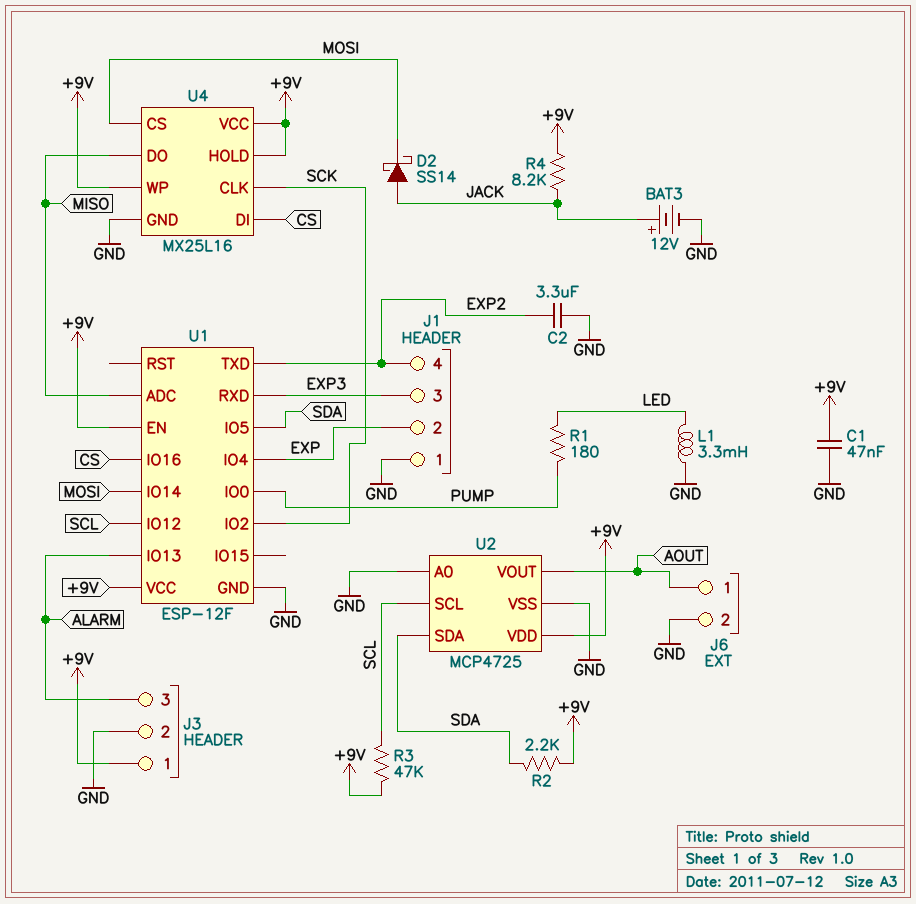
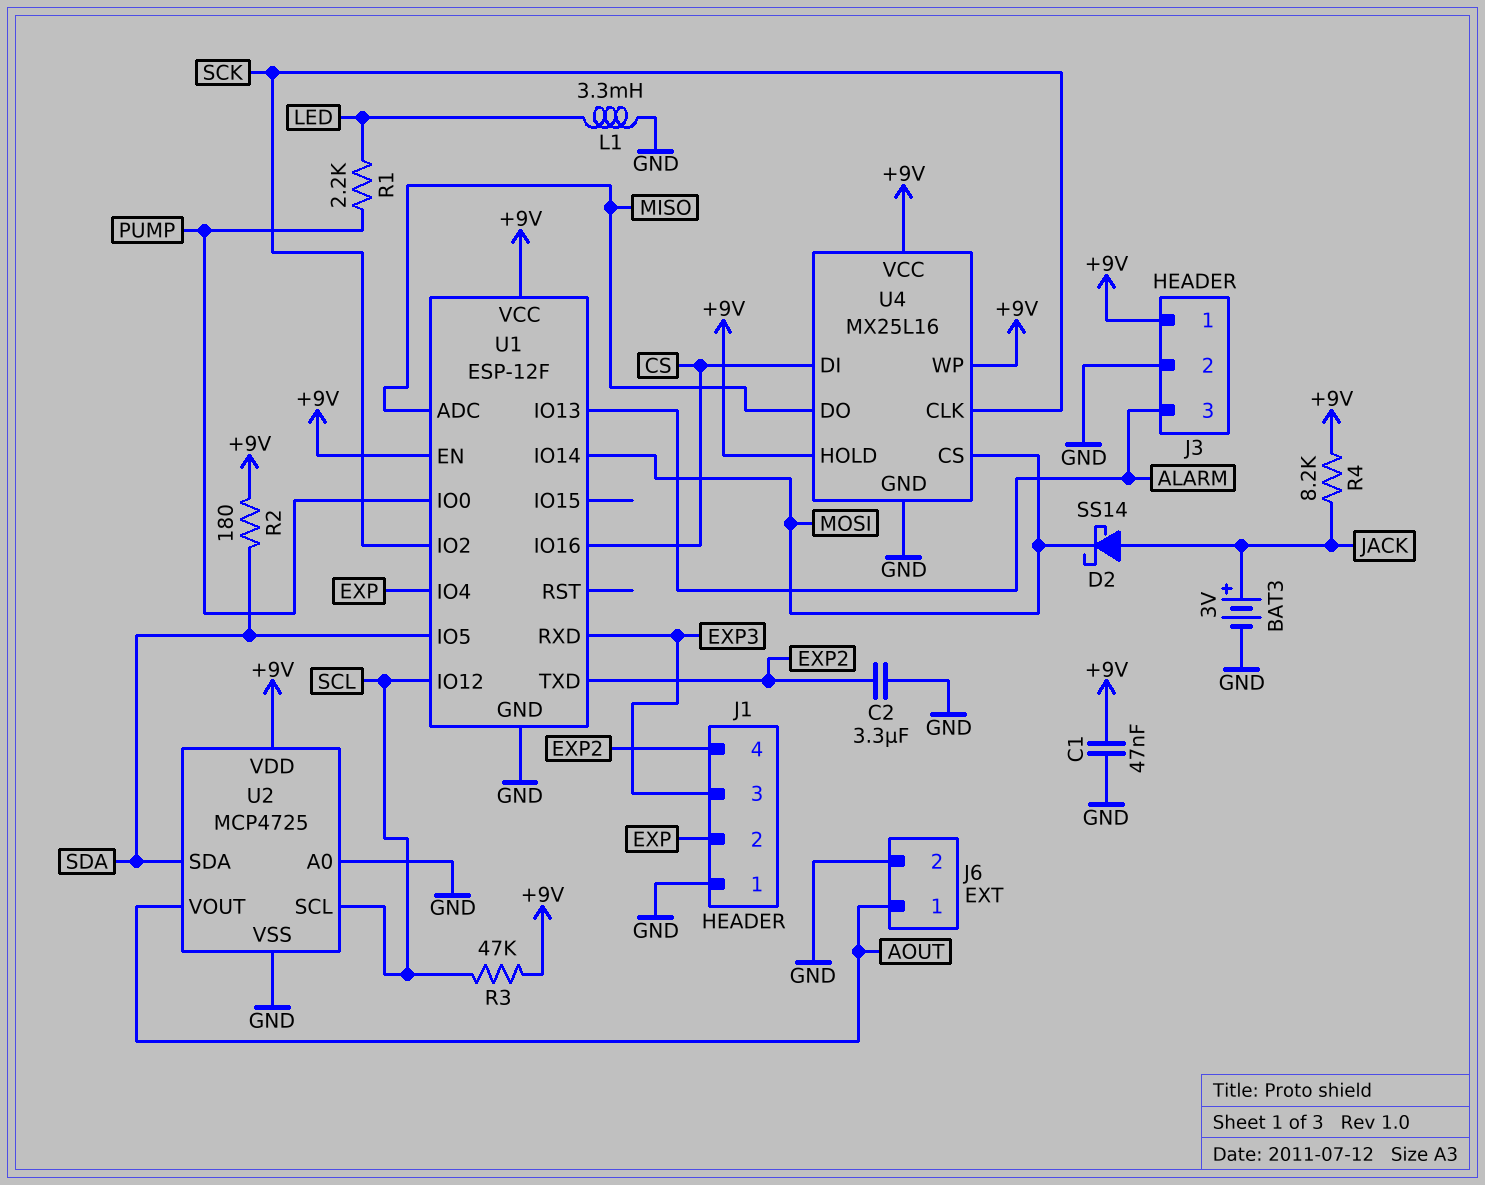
BAT3: 12V (plus JACK, minus GND) -> 3V (plus JACK, minus GND)
R1: 180 (LED, PUMP) -> 2.2k (LED, PUMP)
R2: 2.2k (+9V, SDA) -> 180 (+9V, SDA)

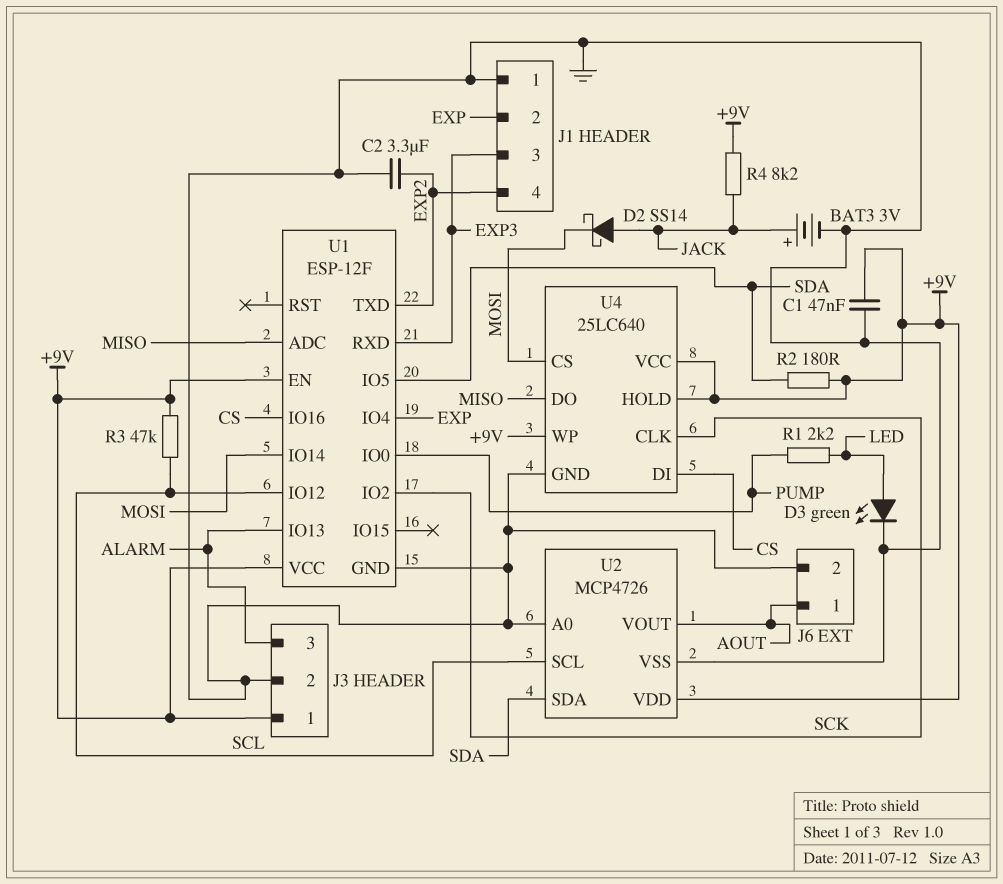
D3: none -> LED green (A LED, K GND)
L1: 3.3mH (GND, LED) -> none
U2: MCP4725 -> MCP4726
U4: MX25L16 -> 25LC640

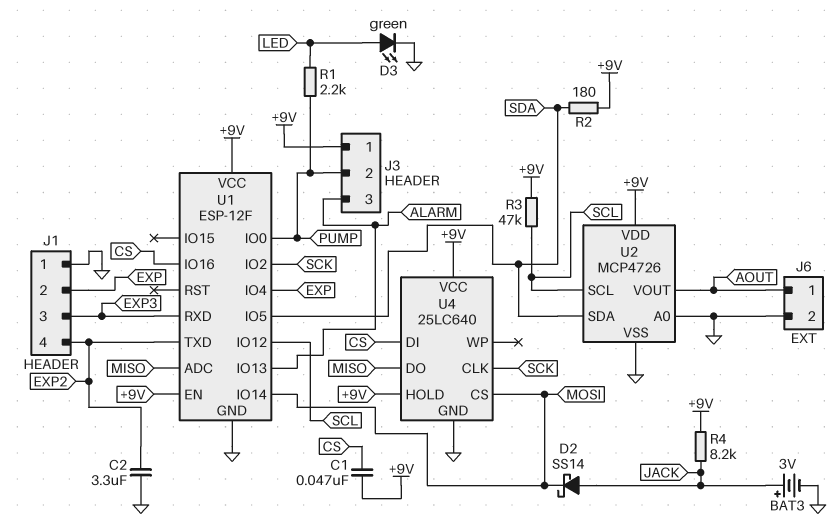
C1: 47nF (+9V, GND) -> 47nF (+9V, CS)
J3 pin 2: GND -> PUMP
U4 pin WP: +9V -> none

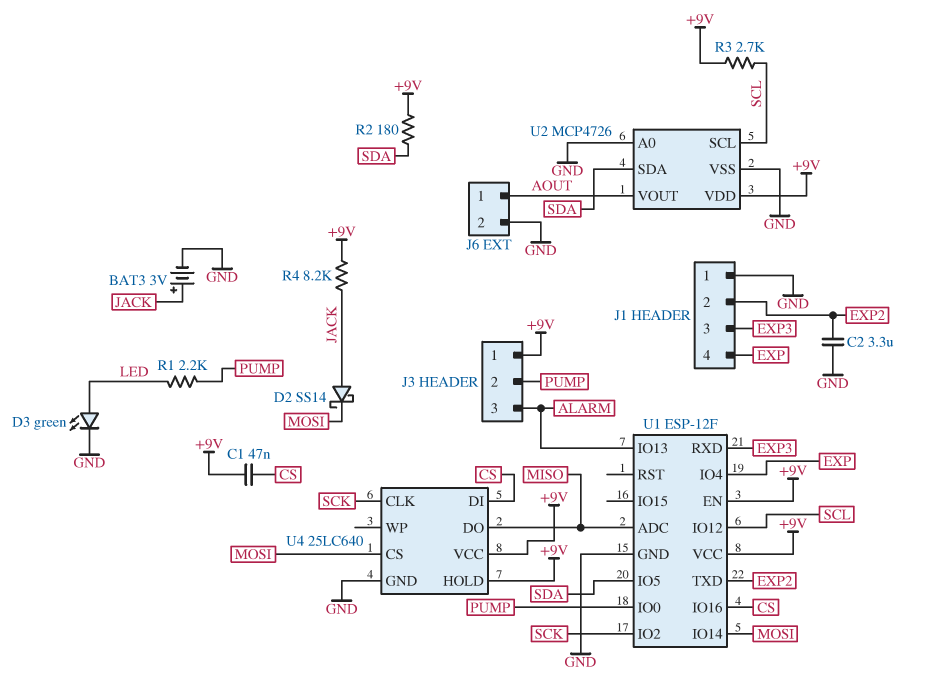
J1 pin 2: EXP -> EXP2
J1 pin 4: EXP2 -> EXP
R3: 47k (+9V, SCL) -> 2.7k (+9V, SCL)

